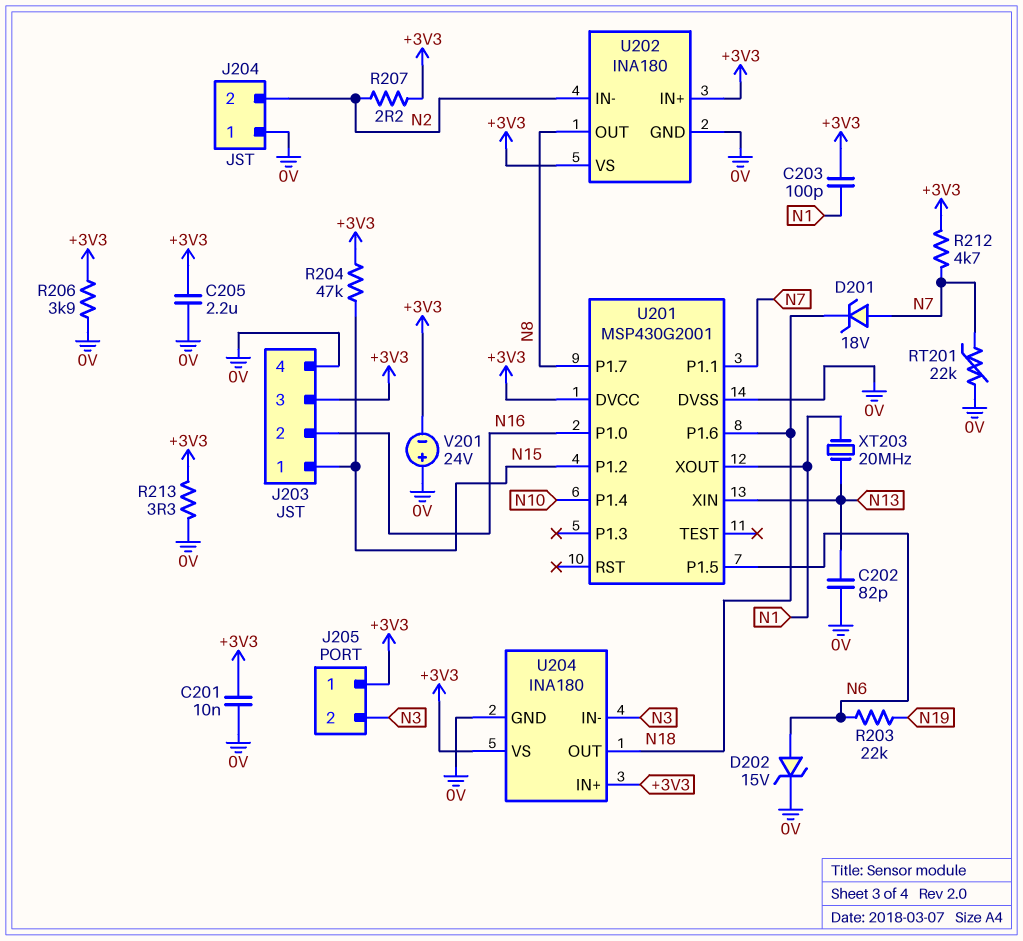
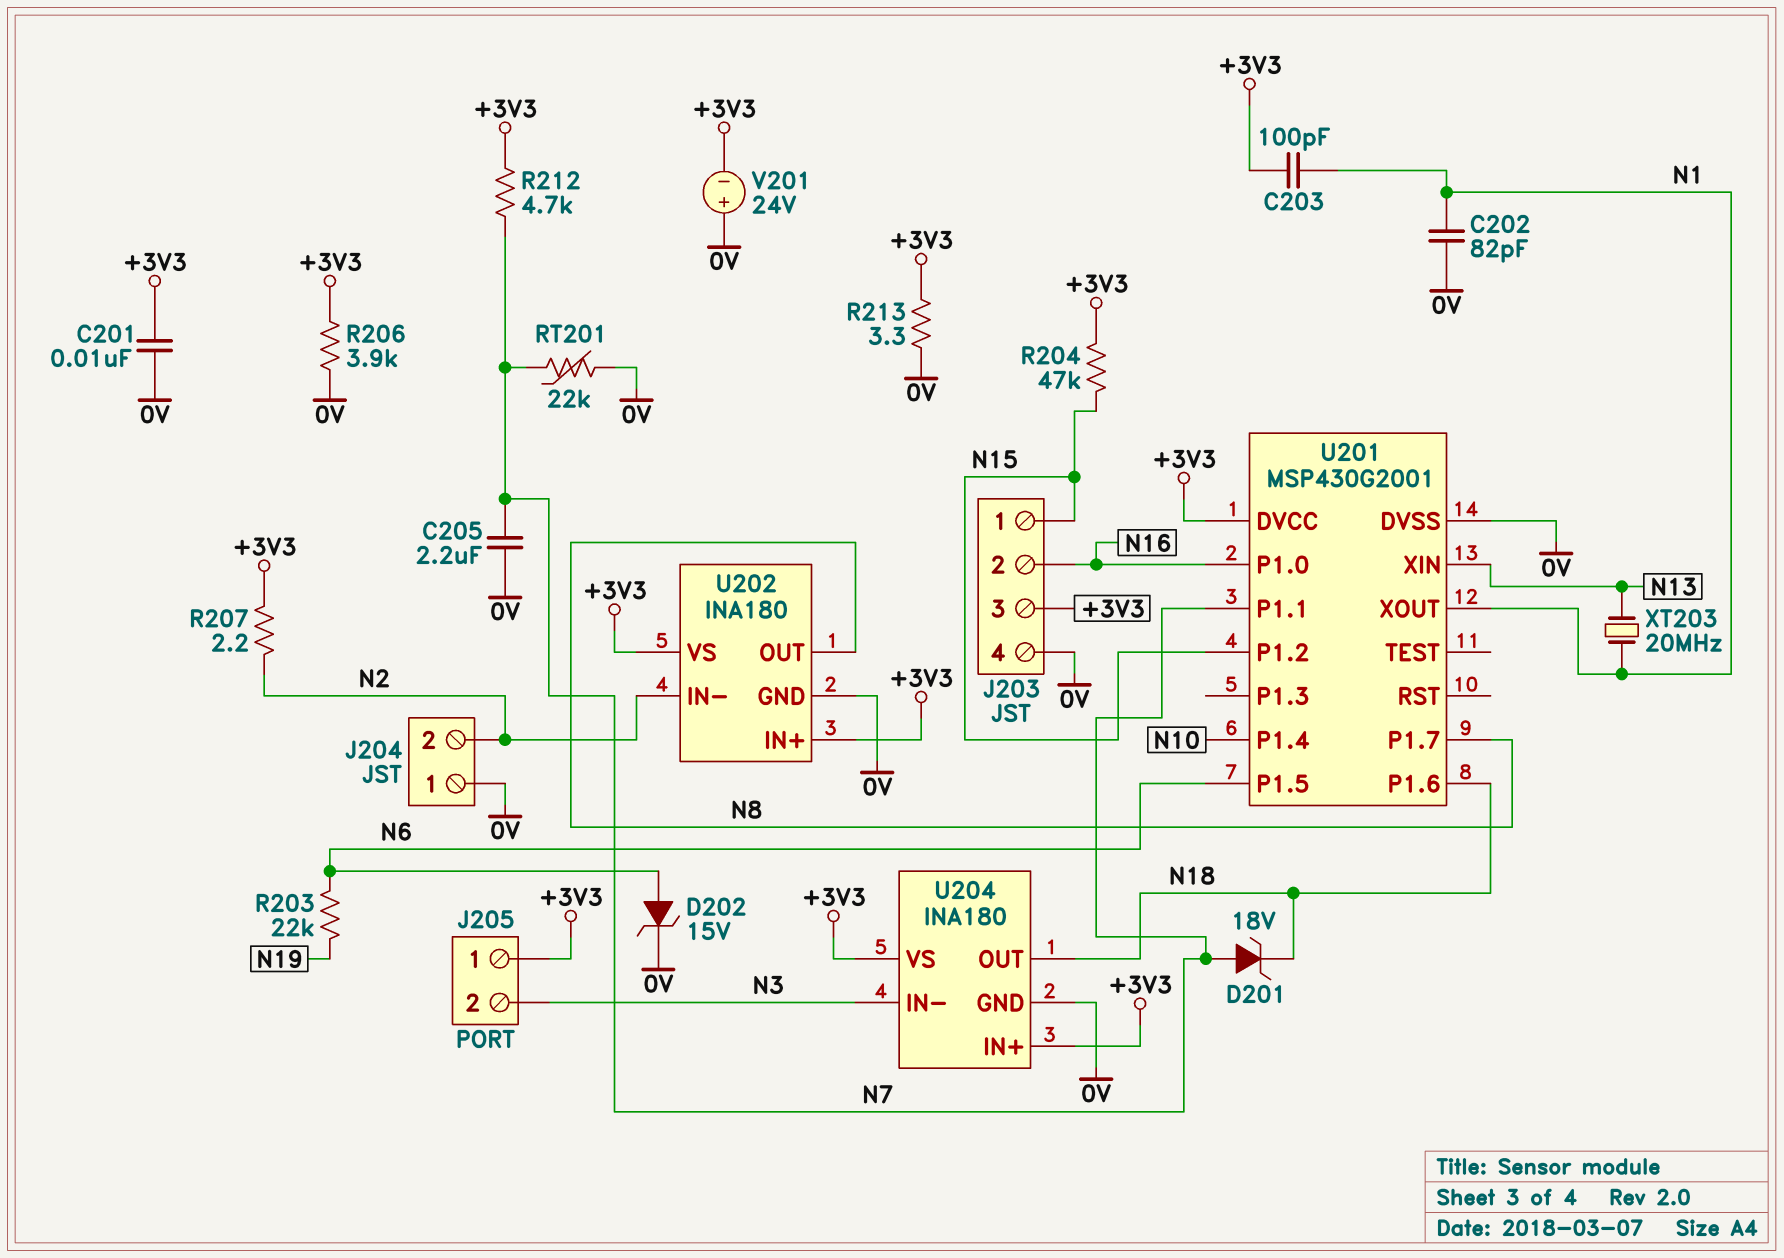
C202: 82pF (0V, N13) -> 82pF (0V, N1)
C205: 2.2uF (+3V3, 0V) -> 2.2uF (0V, N7)

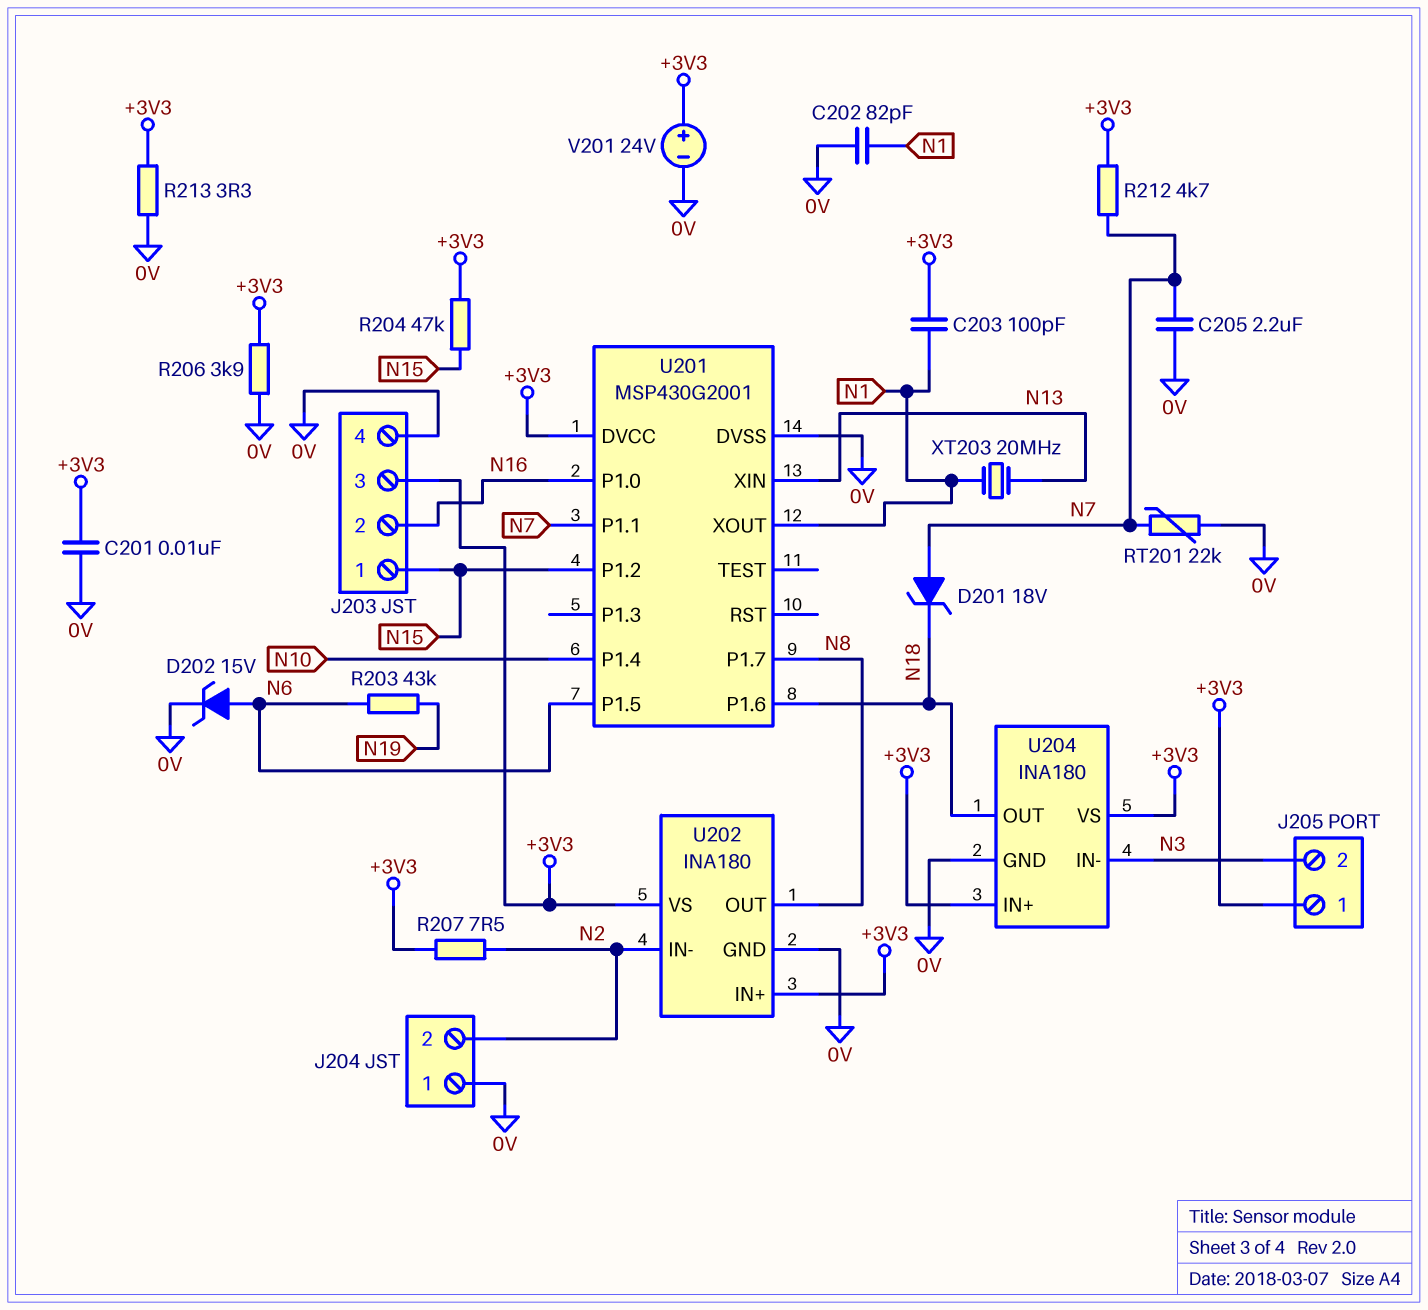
R203: 22k (N6, N19) -> 43k (N6, N19)
R207: 2.2 (+3V3, N2) -> 7.5 (+3V3, N2)
V201: 24V (plus 0V, minus +3V3) -> 24V (plus +3V3, minus 0V)

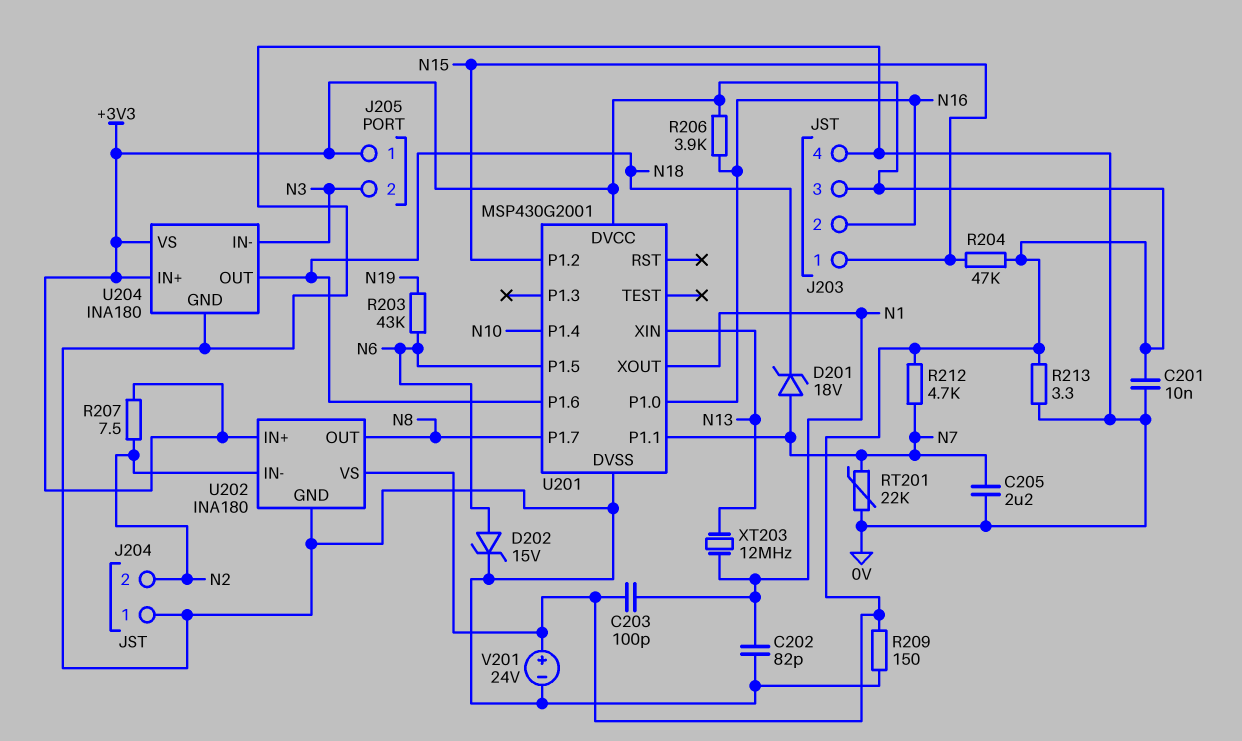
R206: 3.9k (+3V3, 0V) -> 3.9k (+3V3, N16)
R209: none -> 150 (+3V3, 0V)
XT203: 20MHz (N1, N13) -> 12MHz (N1, N13)

